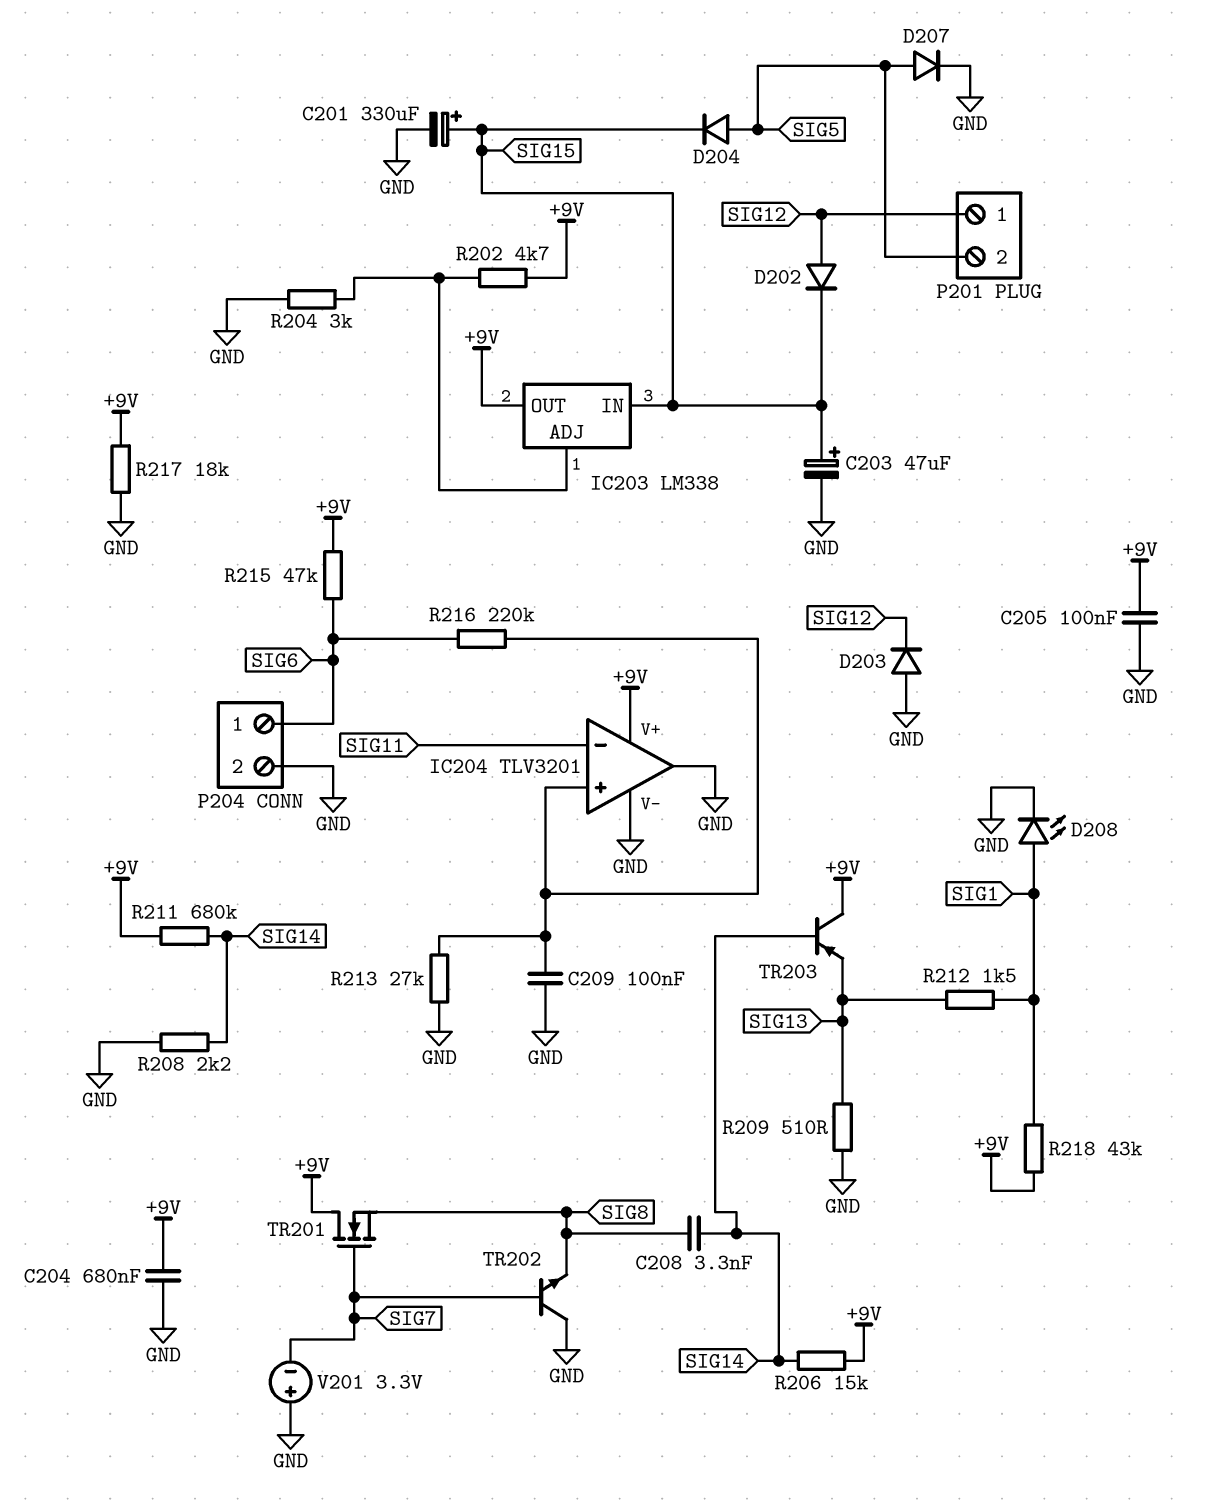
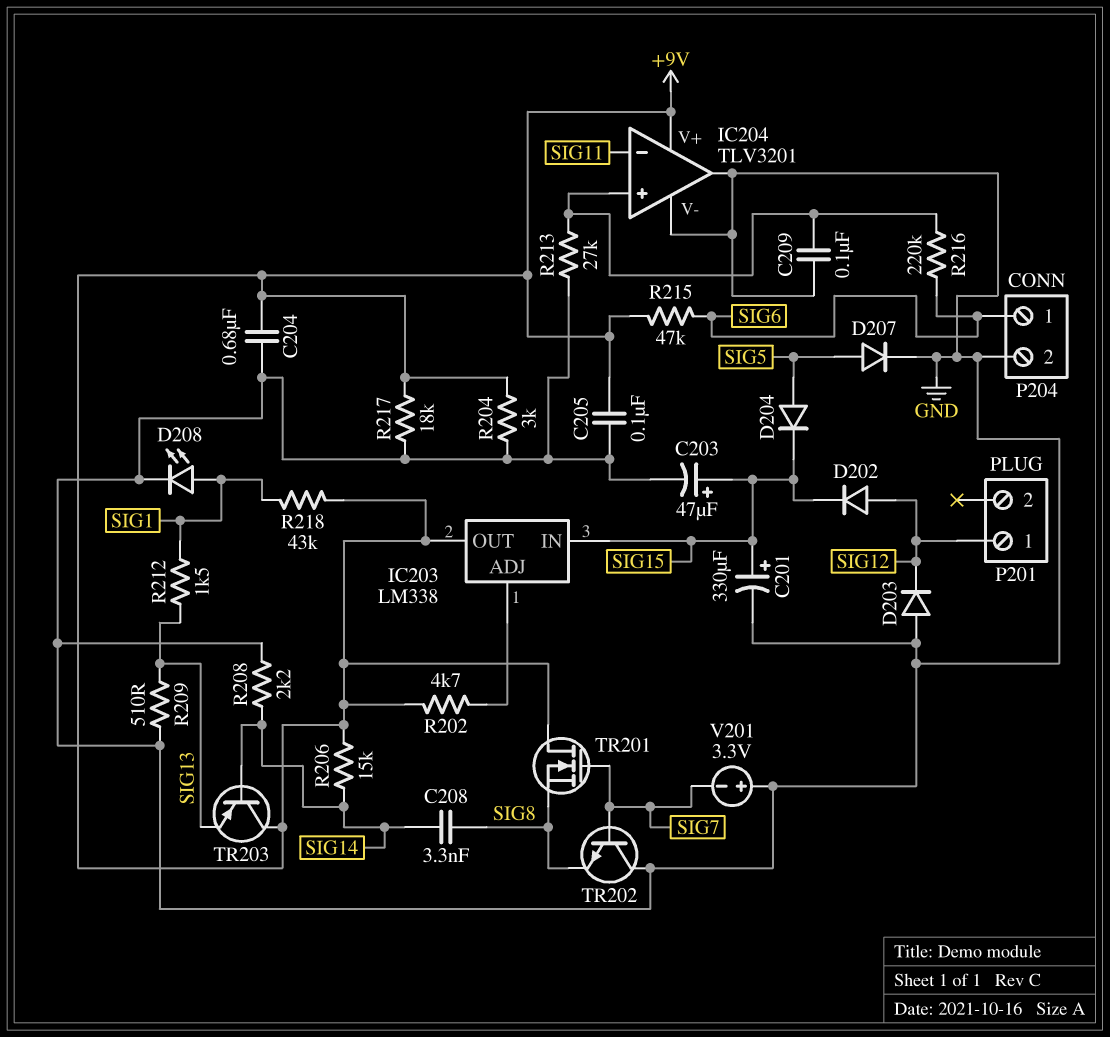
P201 pin 2: SIG5 -> none
R204: 3k (GND, IC203/ADJ) -> 3k (+9V, GND)
R211: 680k (+9V, SIG14) -> none

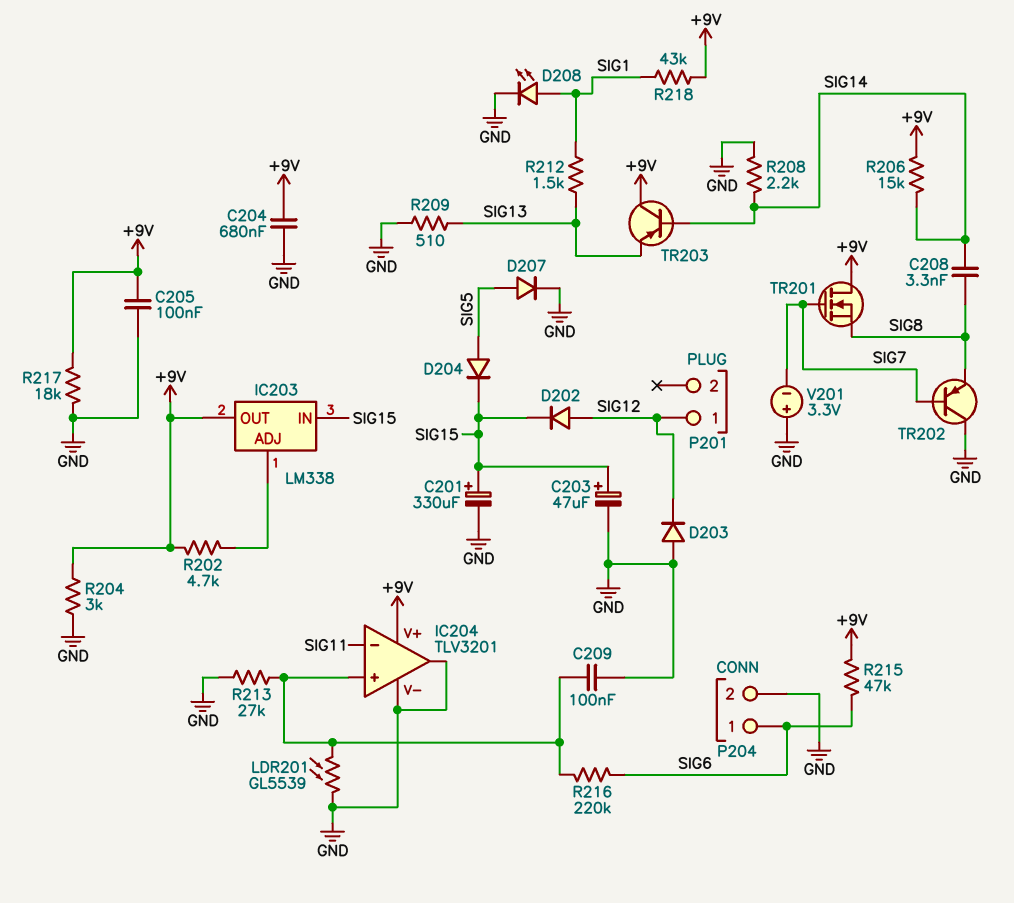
LDR201: none -> GL5539 (GND, IC204/in+)
TR202: NPN (B SIG7, C GND, E SIG8) -> PNP (B SIG7, C GND, E SIG8)

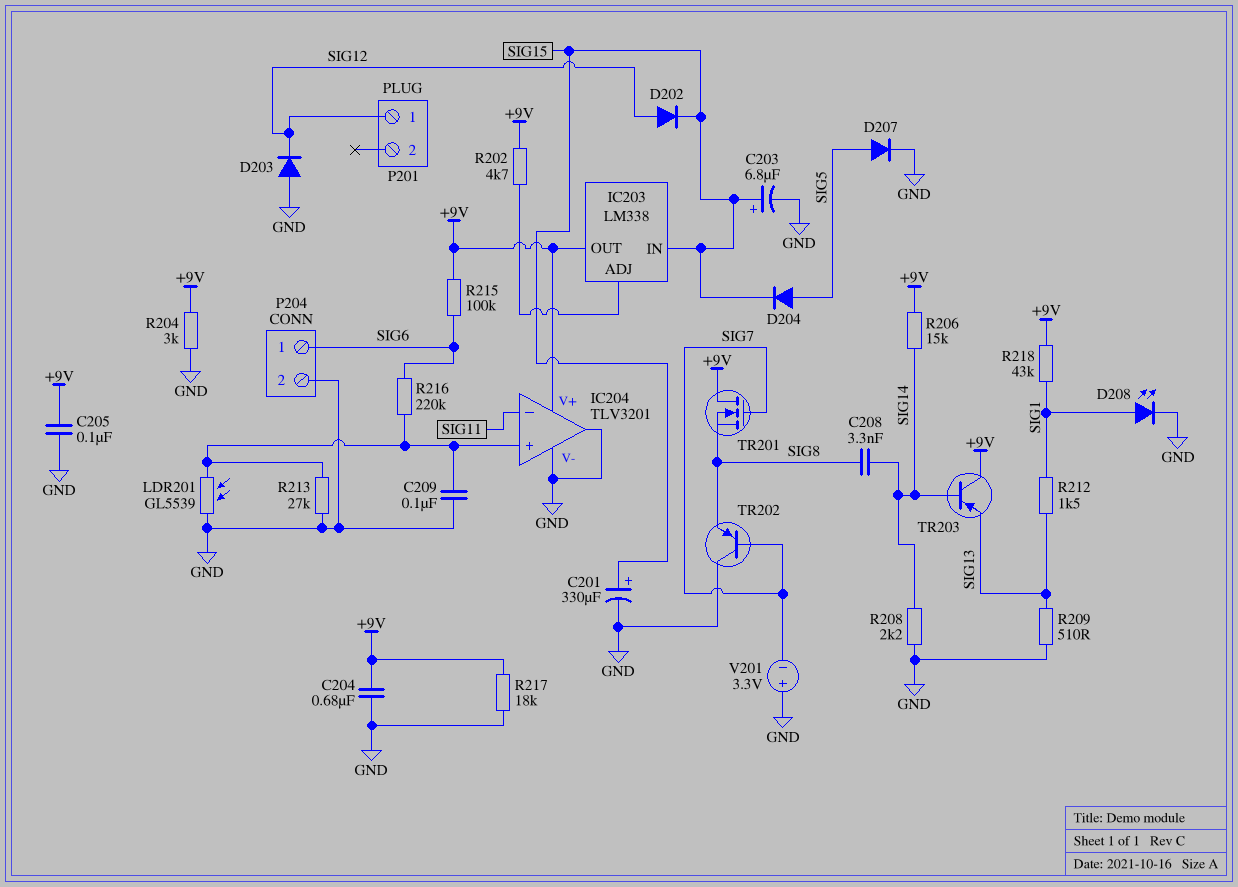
C203: 47uF (plus SIG15, minus GND) -> 6.8uF (plus SIG15, minus GND)
R215: 47k (+9V, SIG6) -> 100k (+9V, SIG6)

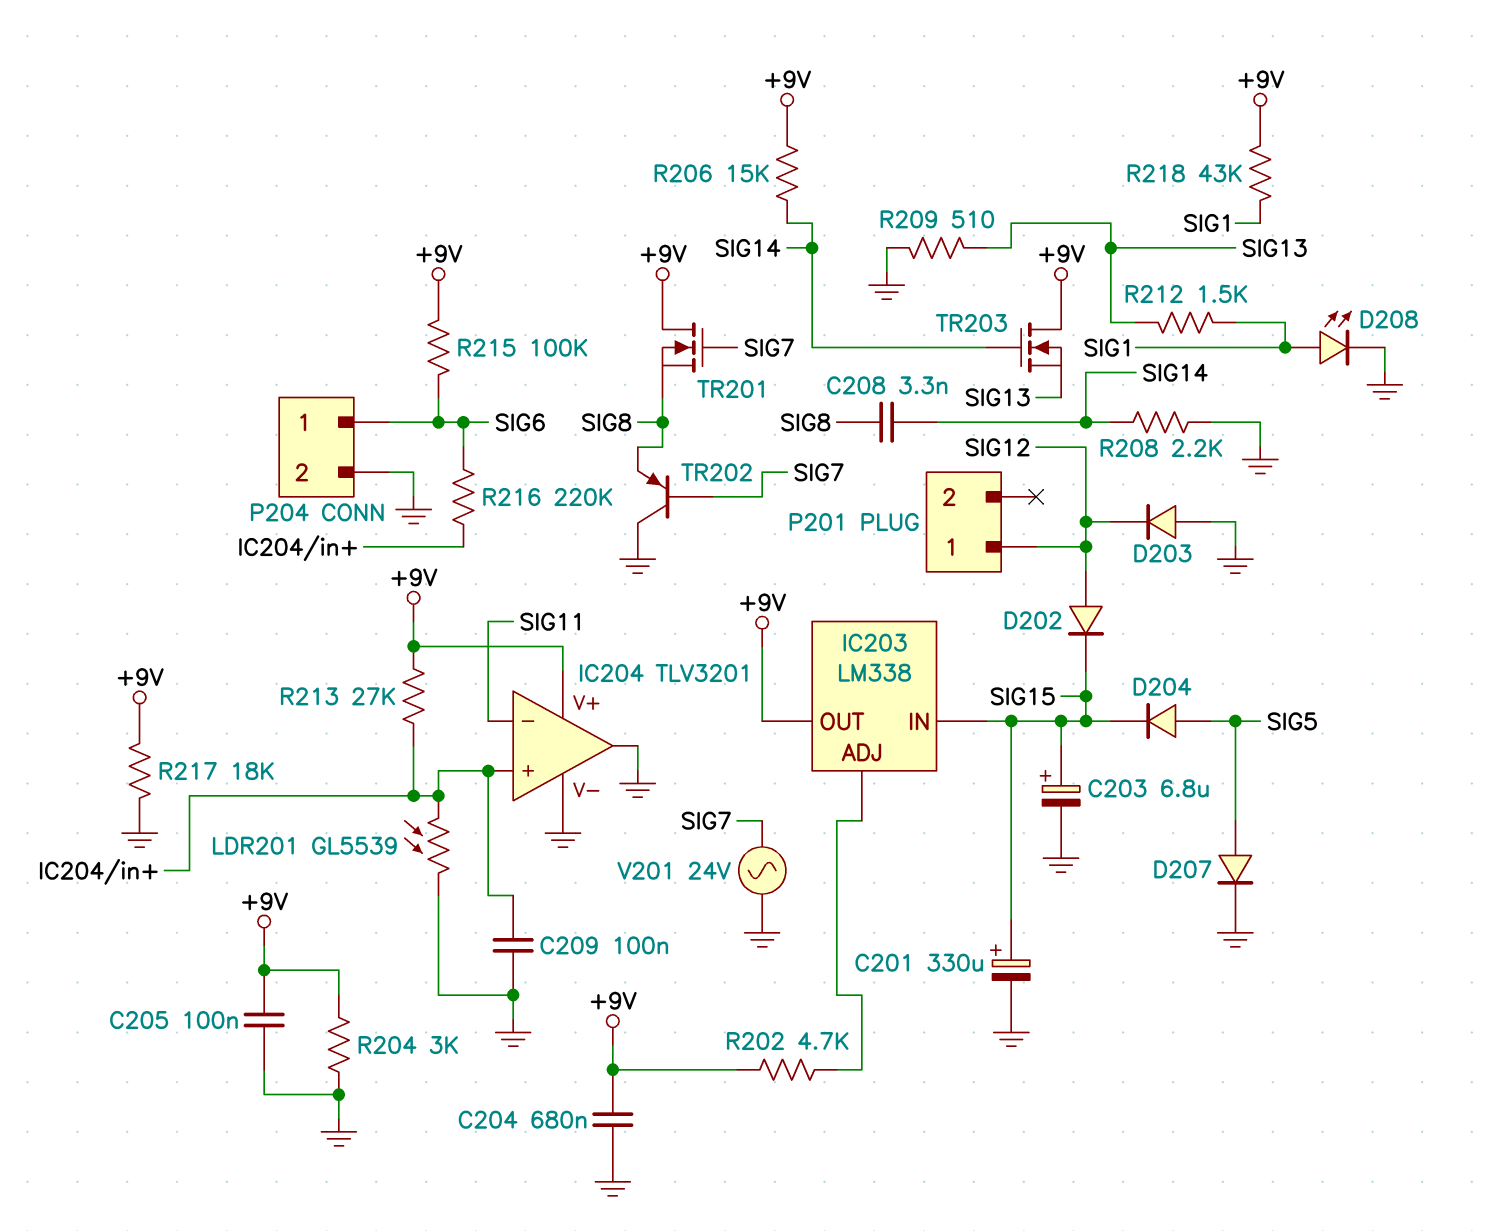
R213: 27k (GND, IC204/in+) -> 27k (+9V, IC204/in+)
TR203: PNP (B SIG14, C +9V, E SIG13) -> NMOS (G SIG14, D +9V, S SIG13)
V201: 3.3V (plus GND, minus SIG7) -> AC 24V (GND, SIG7)

